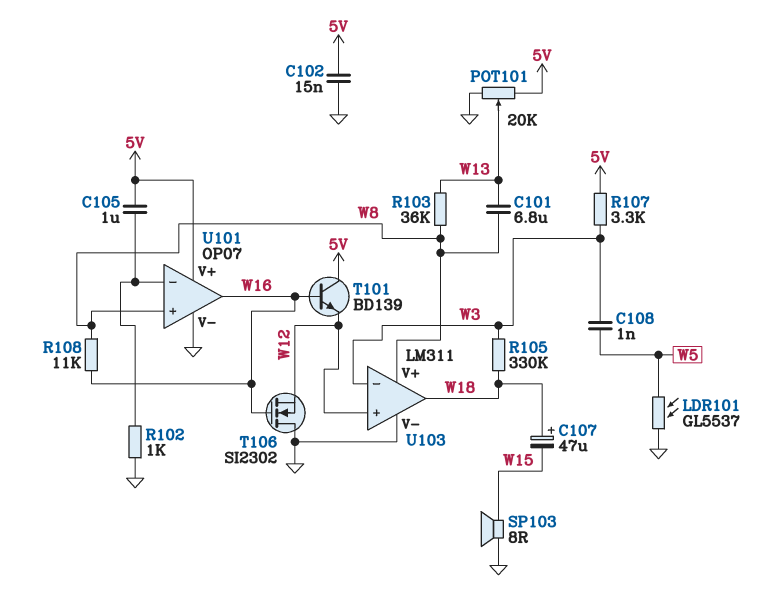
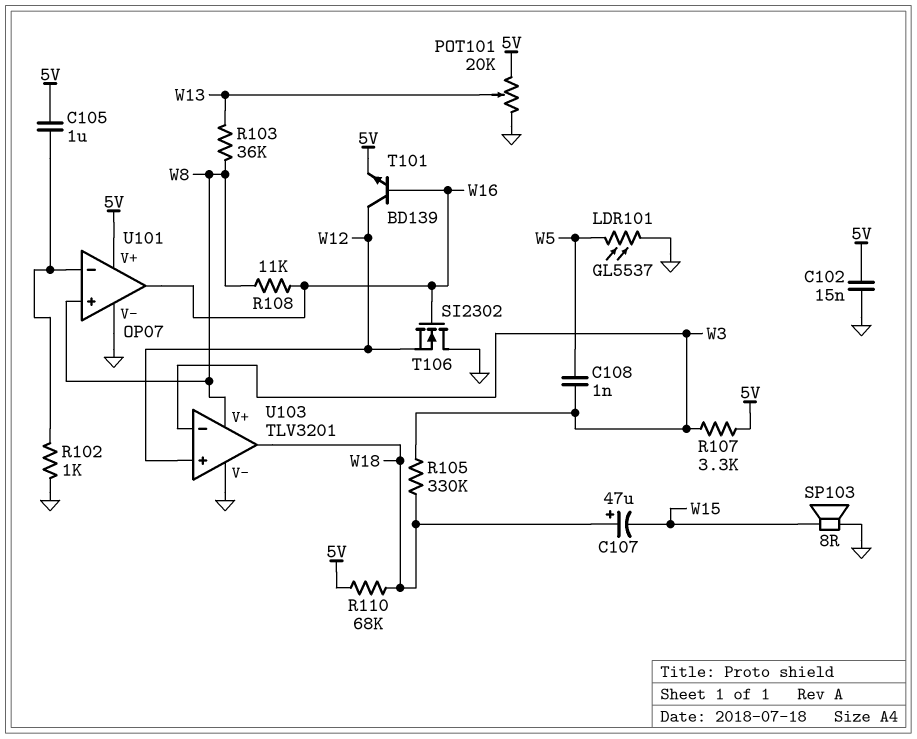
C101: 6.8uF (W8, W13) -> none
R110: none -> 68k (5V, W18)
T101: NPN BD139 (B W16, C 5V, E W12) -> NPN BD139 (B W16, C W12, E 5V)
U103: LM311 -> TLV3201

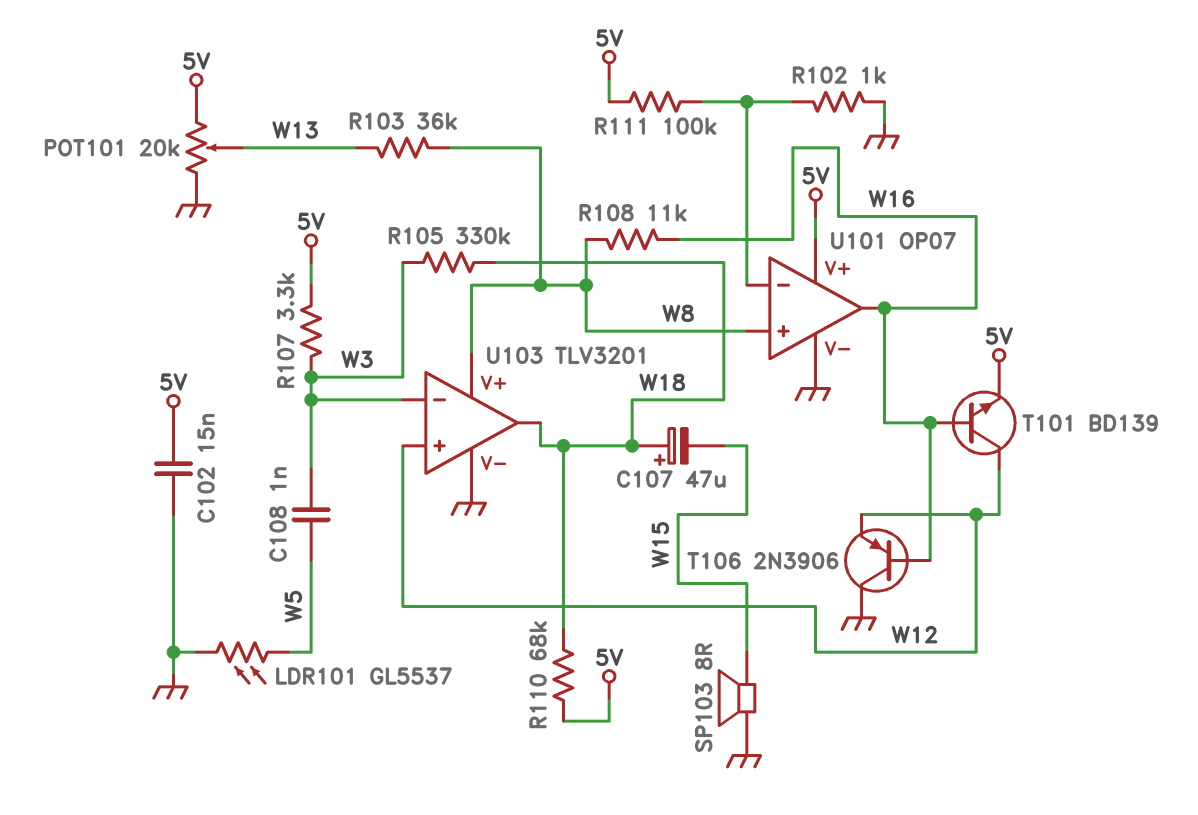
C105: 1uF (5V, U101/in-) -> none
R111: none -> 100k (5V, U101/in-)
T106: NMOS SI2302 (G W16, D GND, S W12) -> PNP 2N3906 (B W16, C GND, E W12)

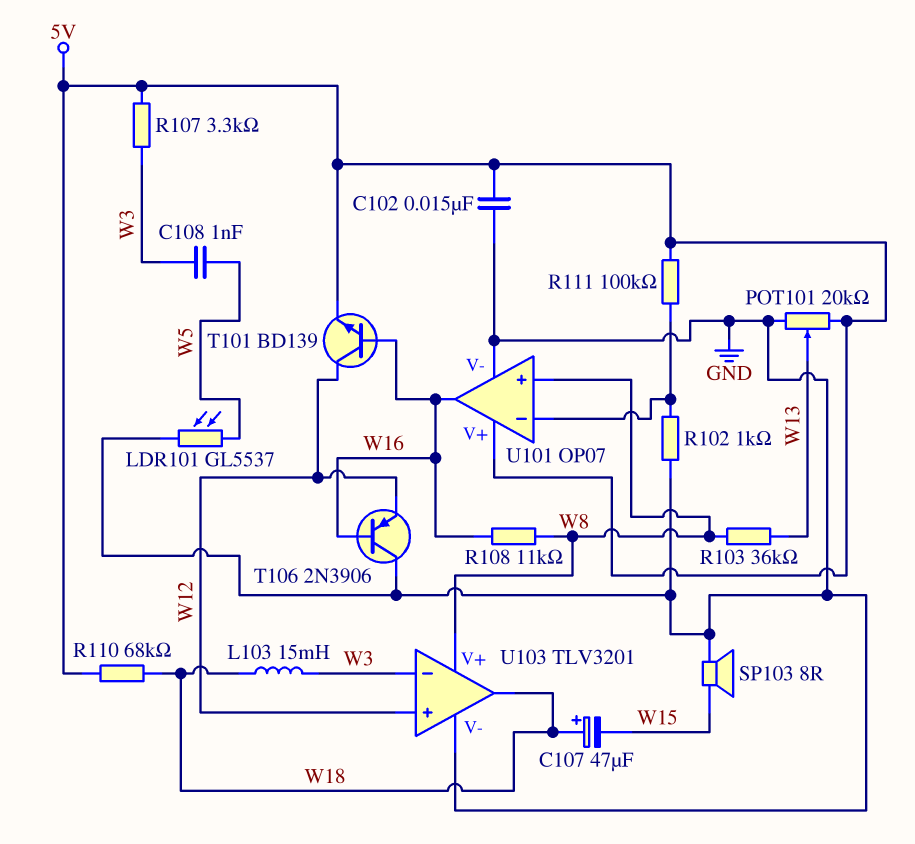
L103: none -> 15mH (W3, W18)
R105: 330k (W3, W18) -> none

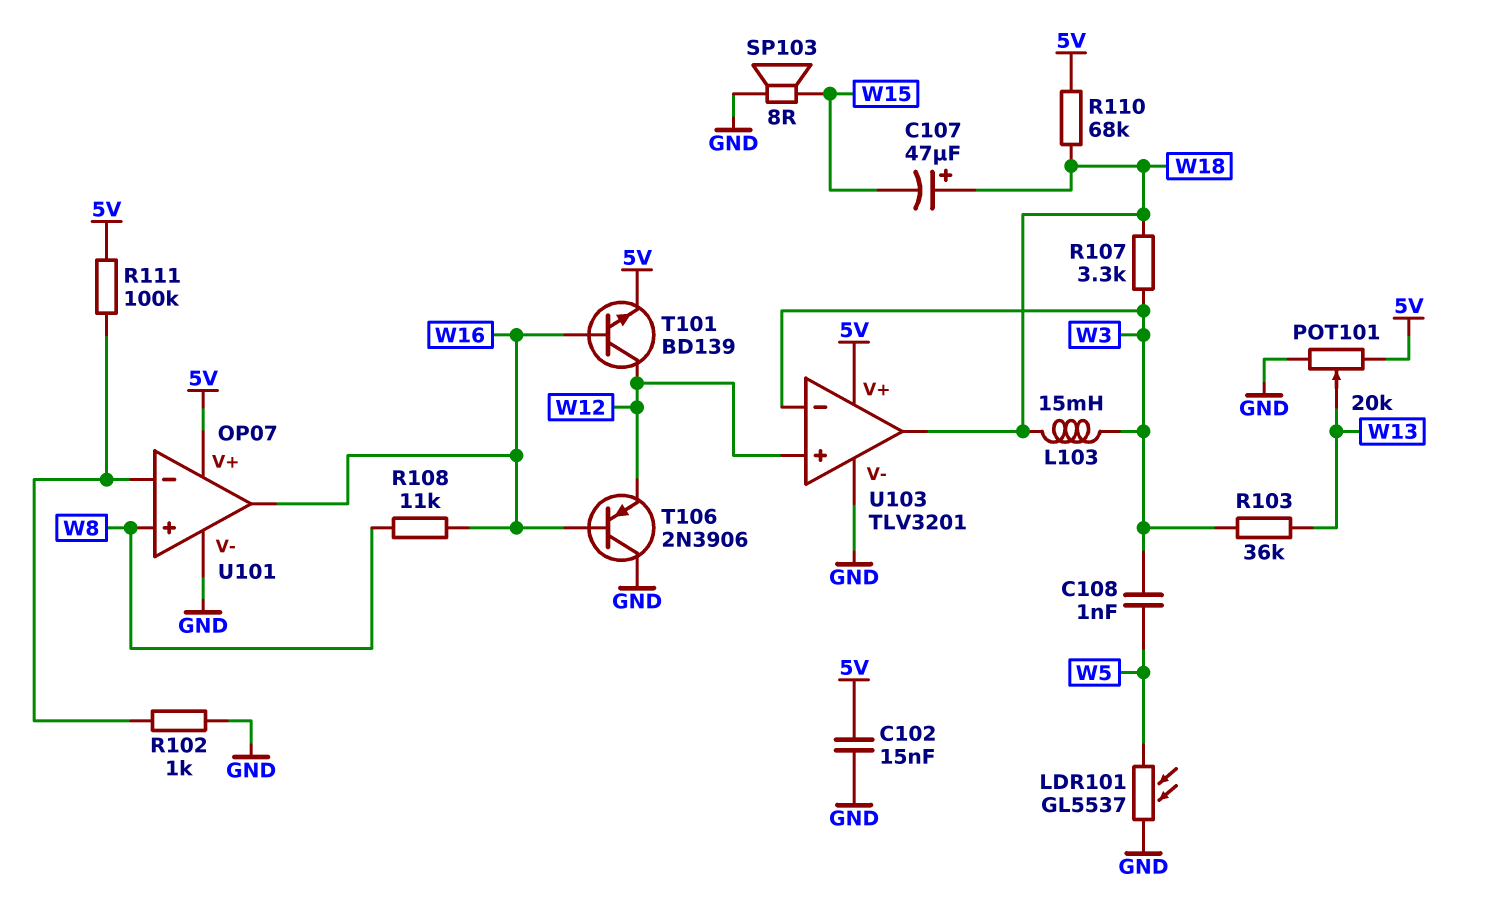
R103: 36k (W8, W13) -> 36k (W3, W13)
R107: 3.3k (5V, W3) -> 3.3k (W3, W18)
U103 pin V+: W8 -> 5V

